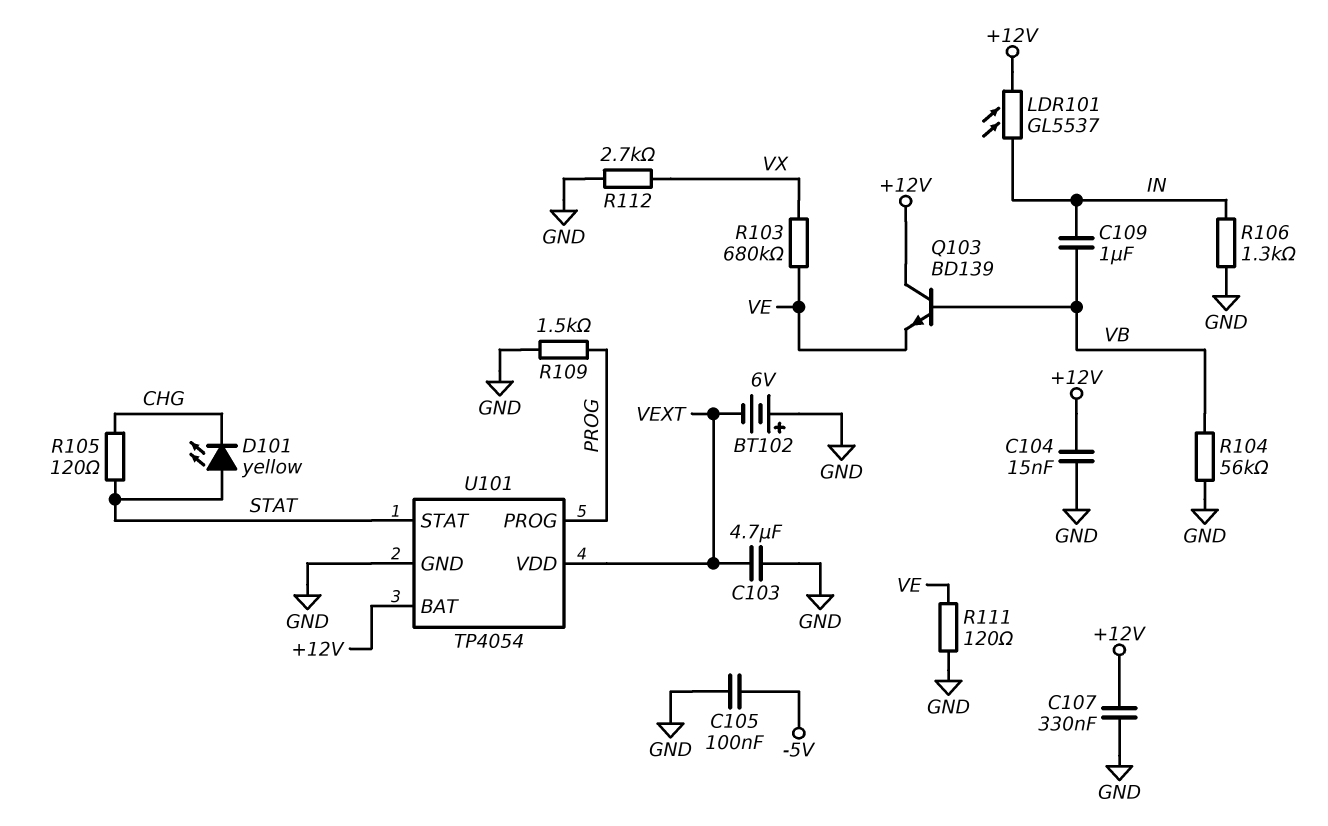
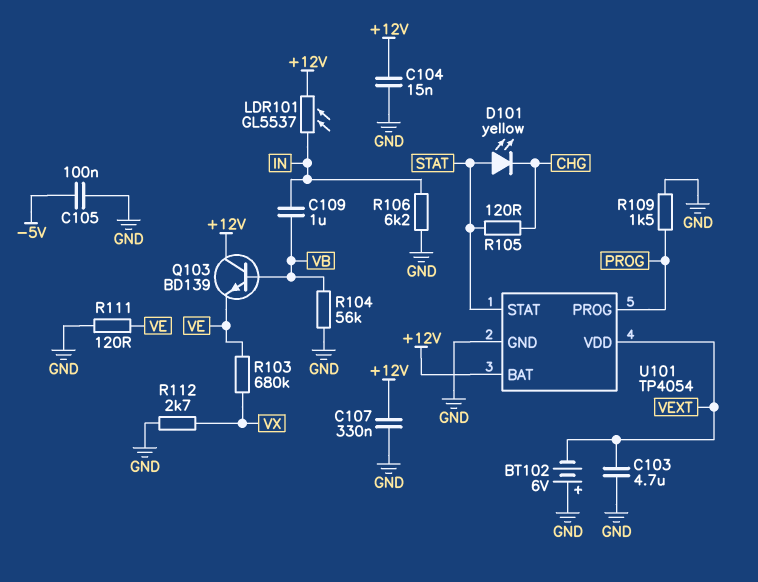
R106: 1.3k (GND, IN) -> 6.2k (GND, IN)

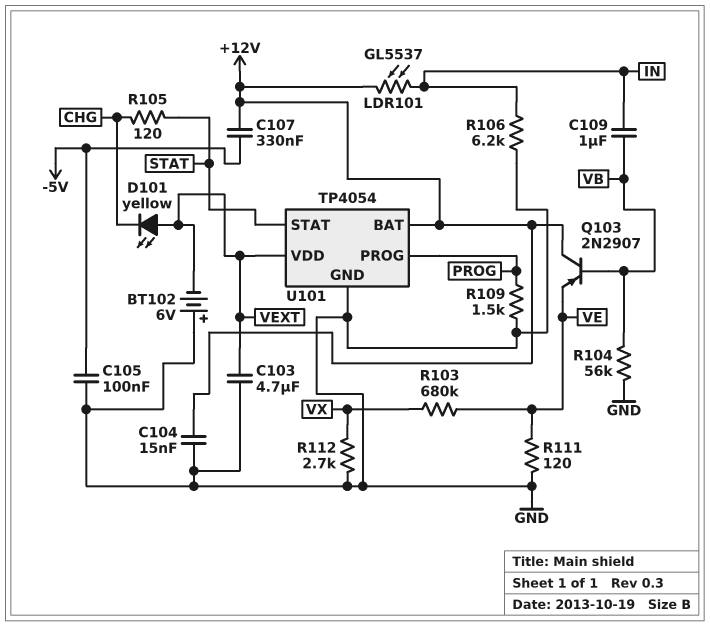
C107: 330nF (+12V, GND) -> 330nF (+12V, -5V)
D101: LED yellow (A STAT, K CHG) -> LED yellow (A VEXT, K CHG)
Q103: NPN BD139 (B VB, C +12V, E VE) -> PNP 2N2907 (B VB, C +12V, E VE)

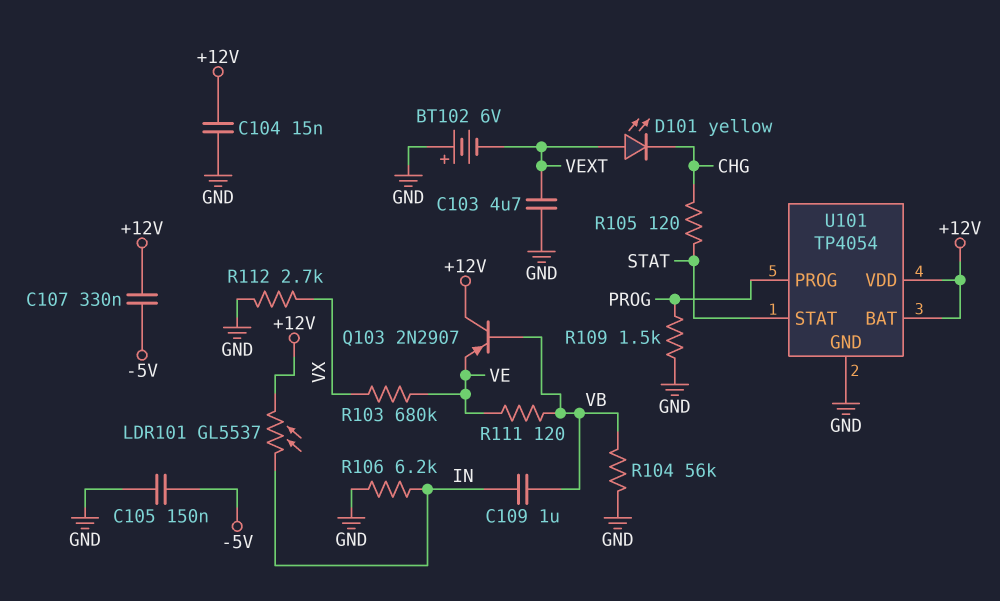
C105: 100nF (-5V, GND) -> 150nF (-5V, GND)
R111: 120 (GND, VE) -> 120 (VB, VE)
U101 pin VDD: VEXT -> +12V

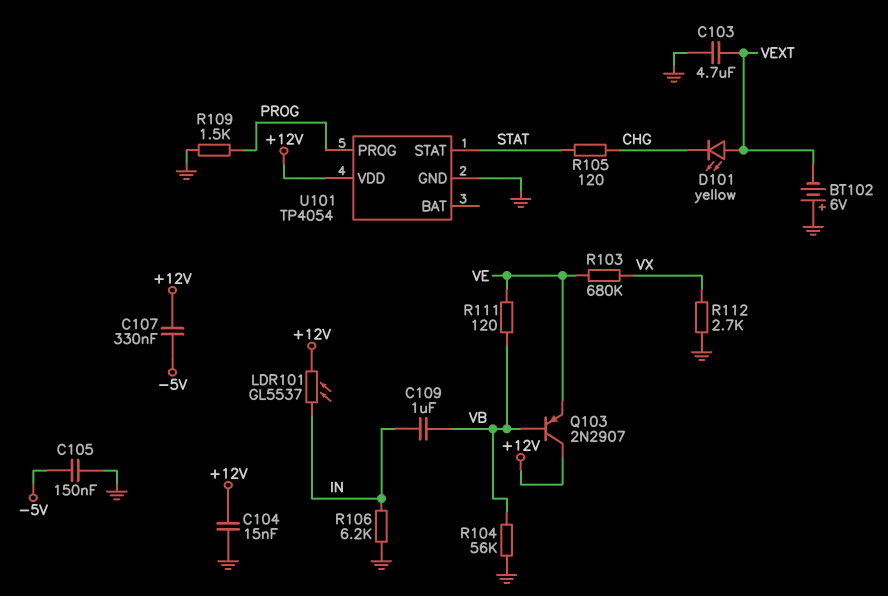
U101 pin BAT: +12V -> none

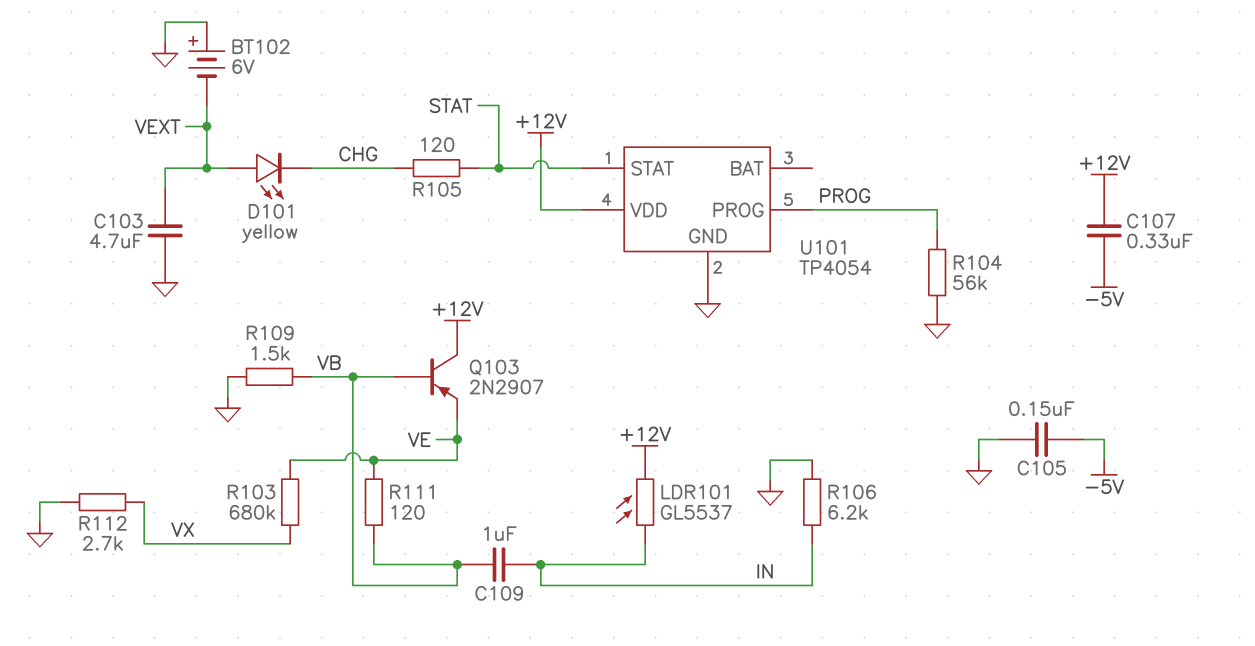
C104: 15nF (+12V, GND) -> none
R104: 56k (GND, VB) -> 56k (GND, PROG)
R109: 1.5k (GND, PROG) -> 1.5k (GND, VB)

